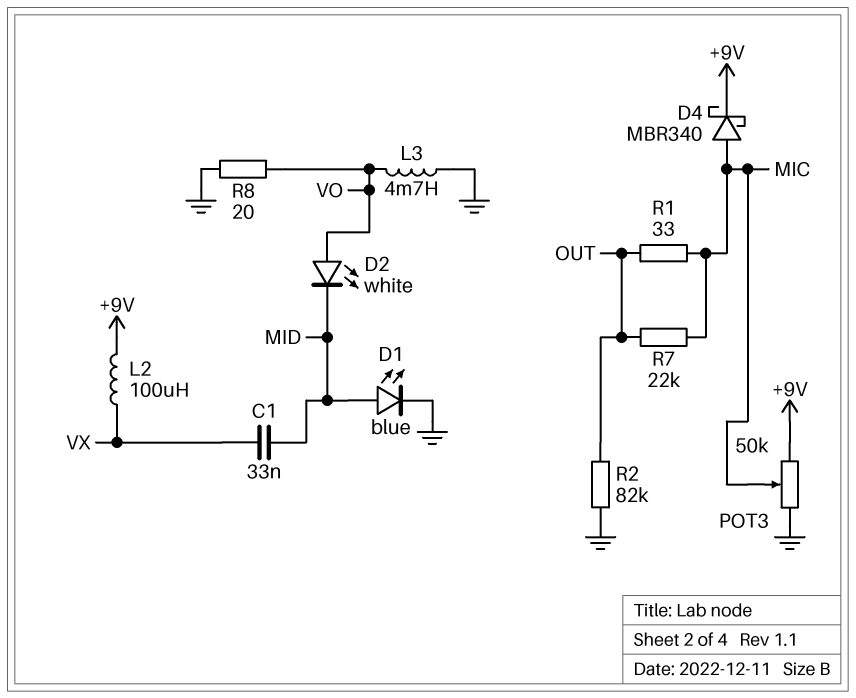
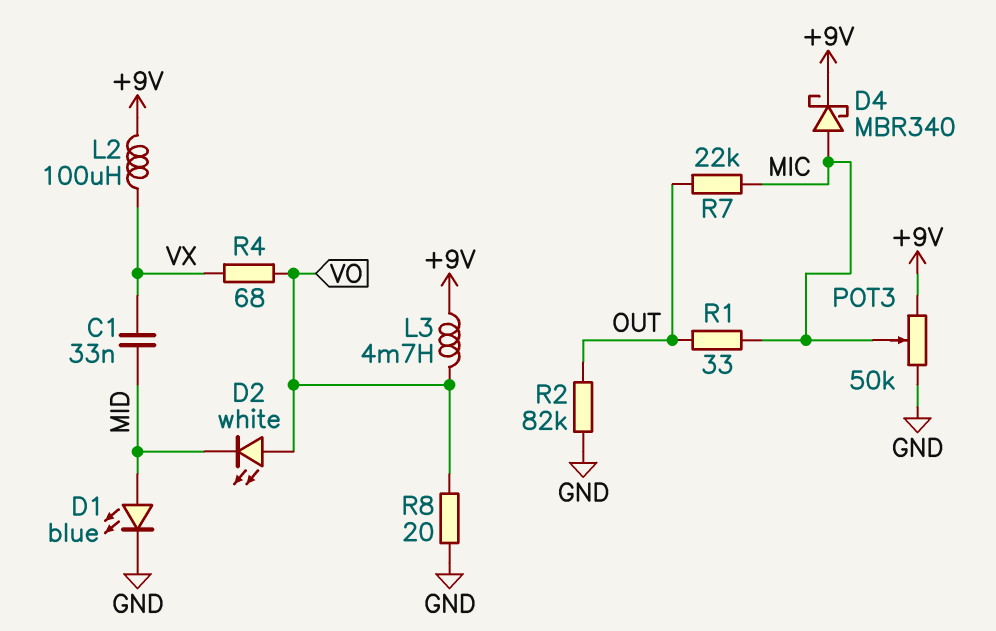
L3: 4.7mH (GND, VO) -> 4.7mH (+9V, VO)
R4: none -> 68 (VO, VX)

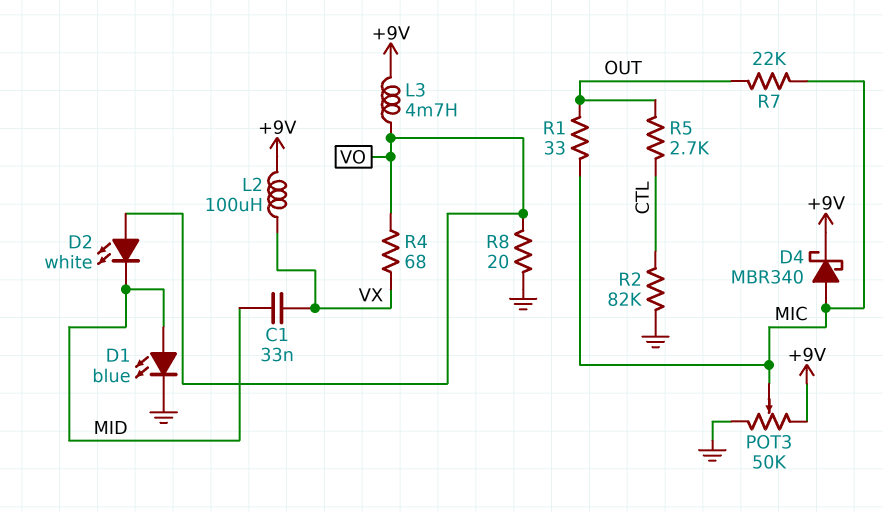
R2: 82k (GND, OUT) -> 82k (CTL, GND)
R5: none -> 2.7k (CTL, OUT)

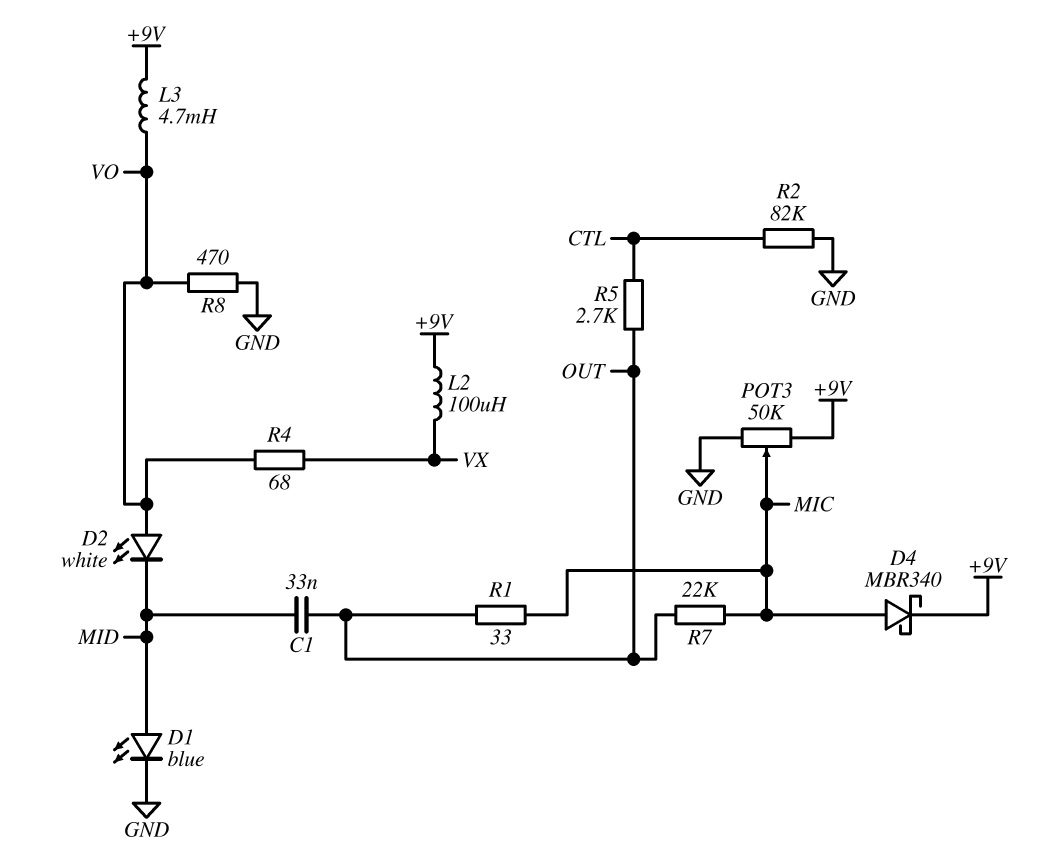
C1: 33nF (MID, VX) -> 33nF (MID, OUT)
R8: 20 (GND, VO) -> 470 (GND, VO)

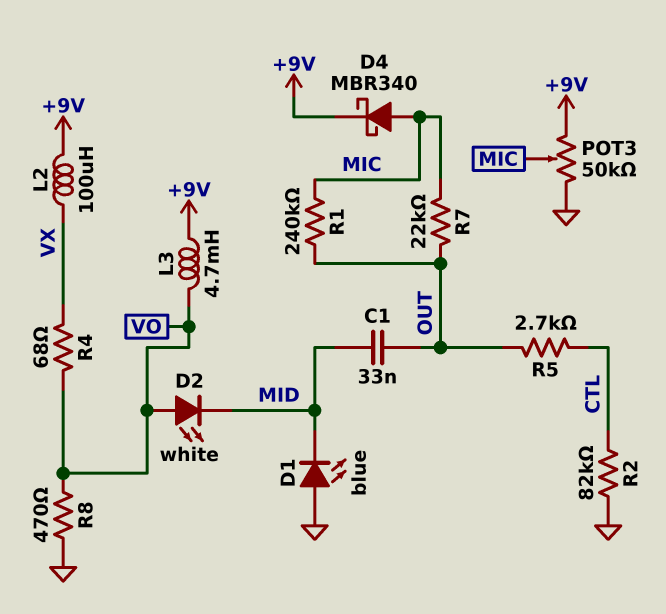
D1: LED blue (A MID, K GND) -> LED blue (A GND, K MID)
R1: 33 (MIC, OUT) -> 240k (MIC, OUT)

